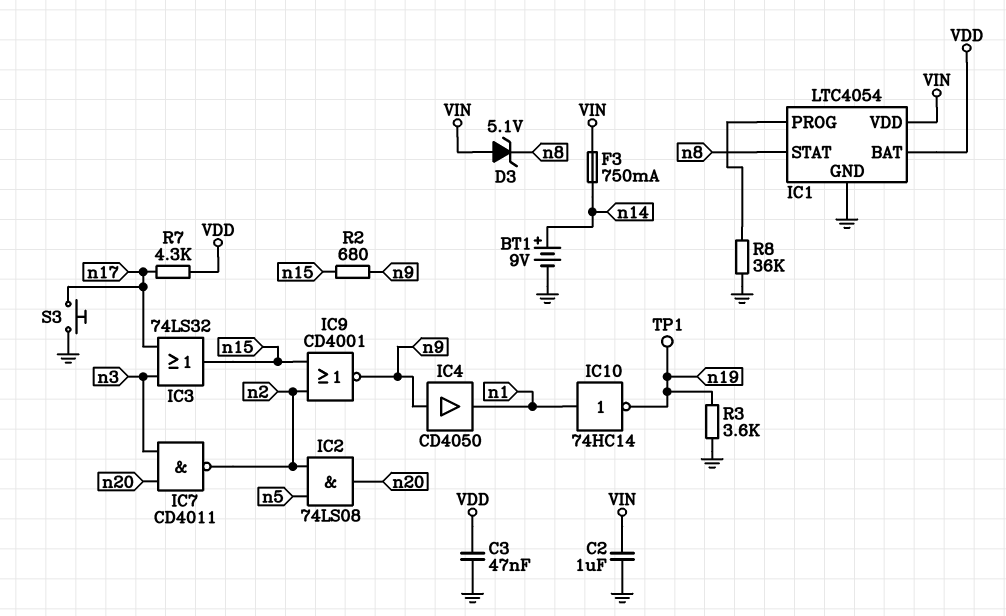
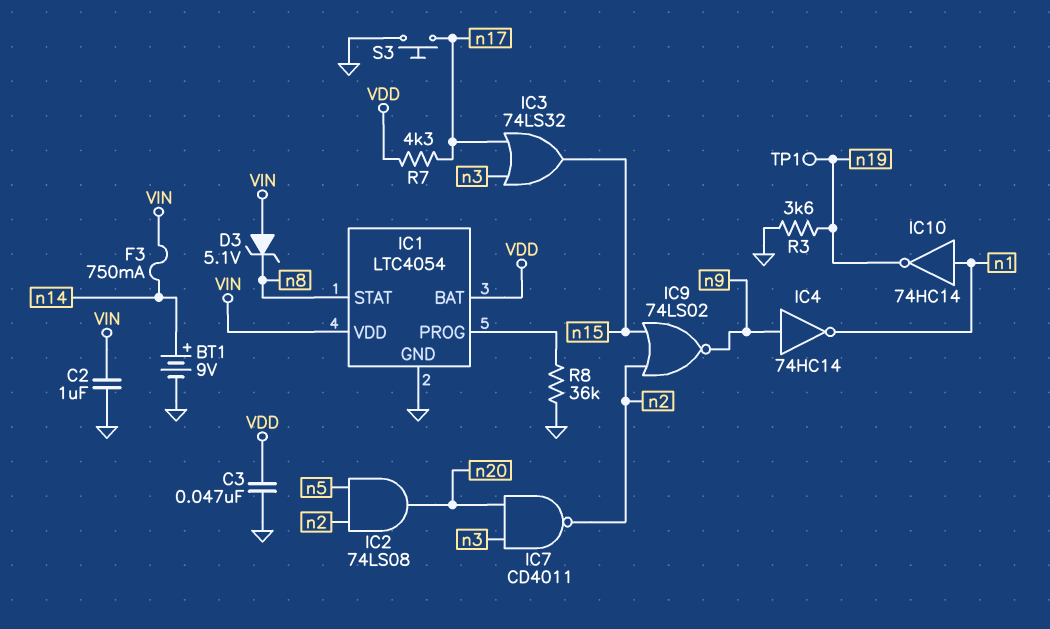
IC4: buffer CD4050 (in n9, out n1) -> NOT 74HC14 (in n9, out n1)
IC9: NOR CD4001 (in n2, in n15, out n9) -> NOR 74LS02 (in n2, in n15, out n9)
R2: 680 (n9, n15) -> none

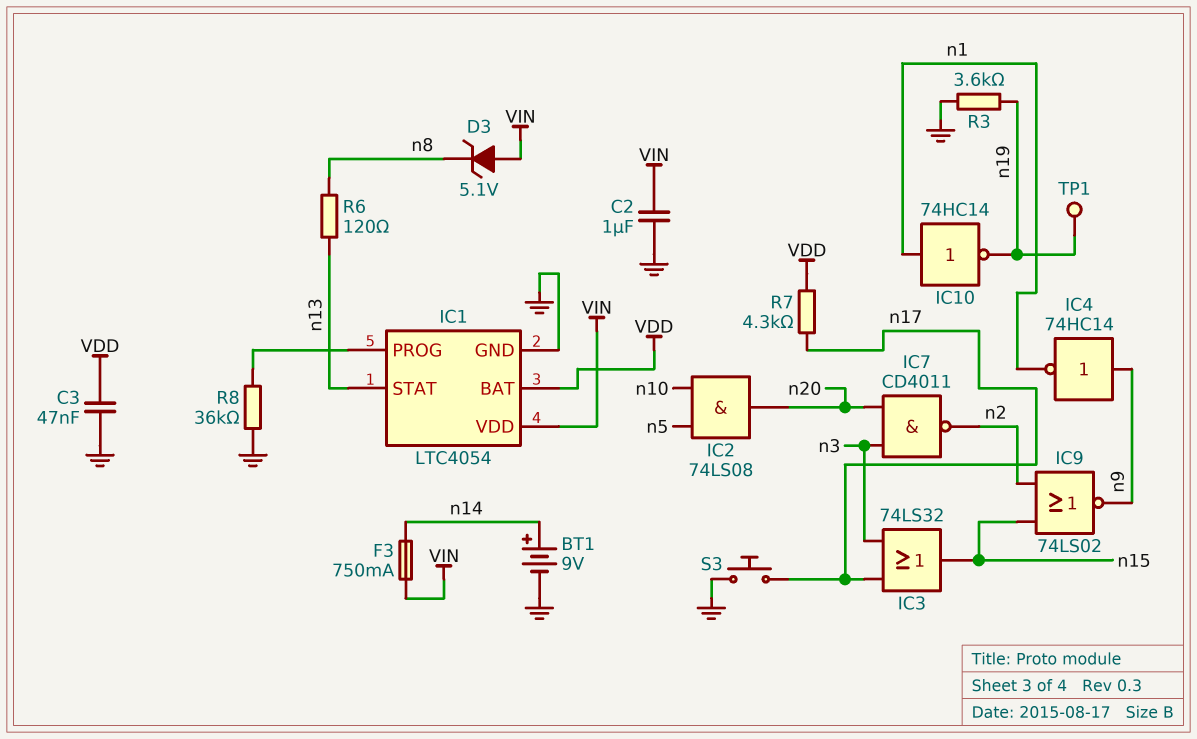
IC1 pin STAT: n8 -> n13
IC2: AND 74LS08 (in n2, in n5, out n20) -> AND 74LS08 (in n5, in n10, out n20)
R6: none -> 120 (n8, n13)

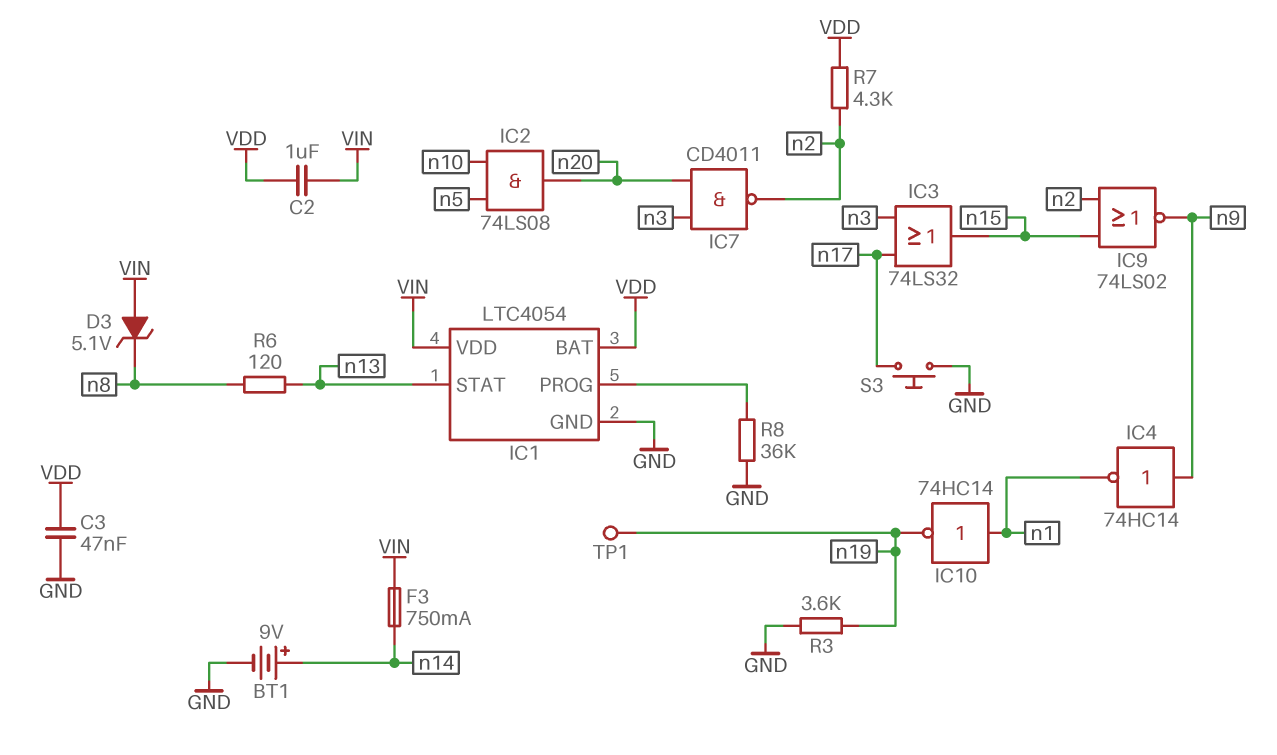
C2: 1uF (GND, VIN) -> 1uF (VDD, VIN)
R7: 4.3k (VDD, n17) -> 4.3k (VDD, n2)

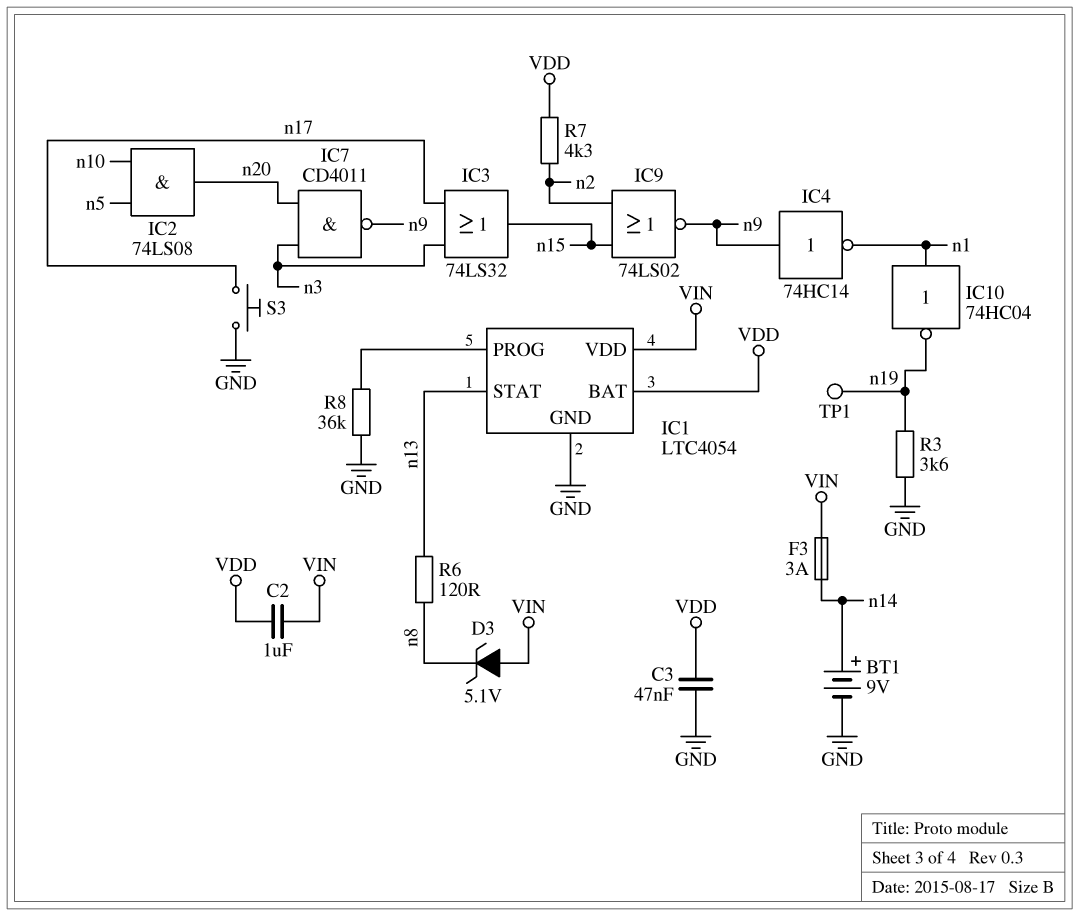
F3: 750mA (VIN, n14) -> 3A (VIN, n14)
IC7: NAND CD4011 (in n3, in n20, out n2) -> NAND CD4011 (in n3, in n20, out n9)
IC10: NOT 74HC14 (in n1, out n19) -> NOT 74HC04 (in n1, out n19)

